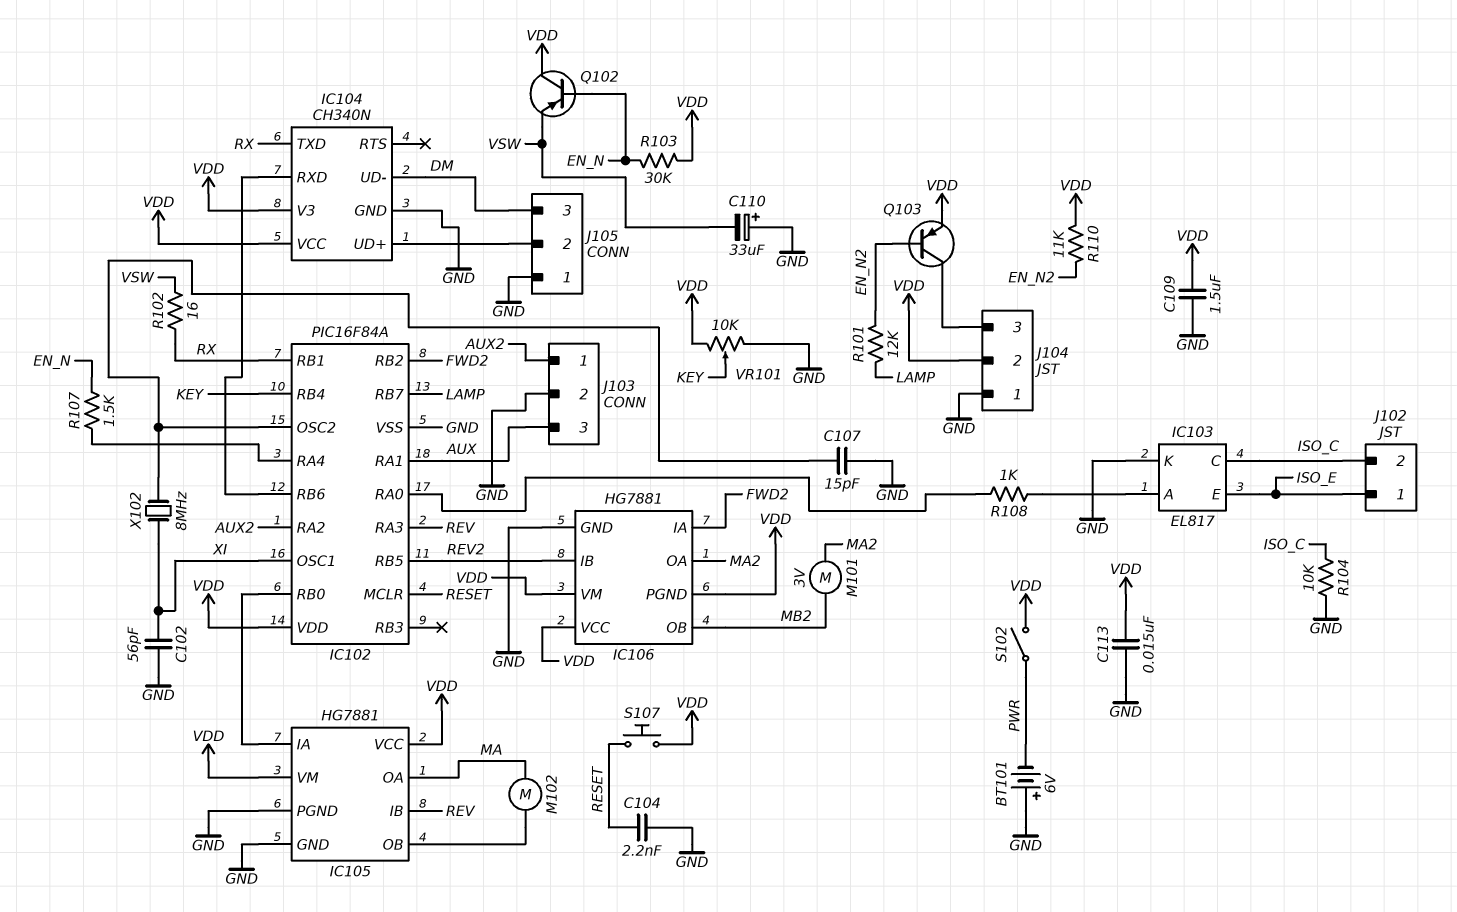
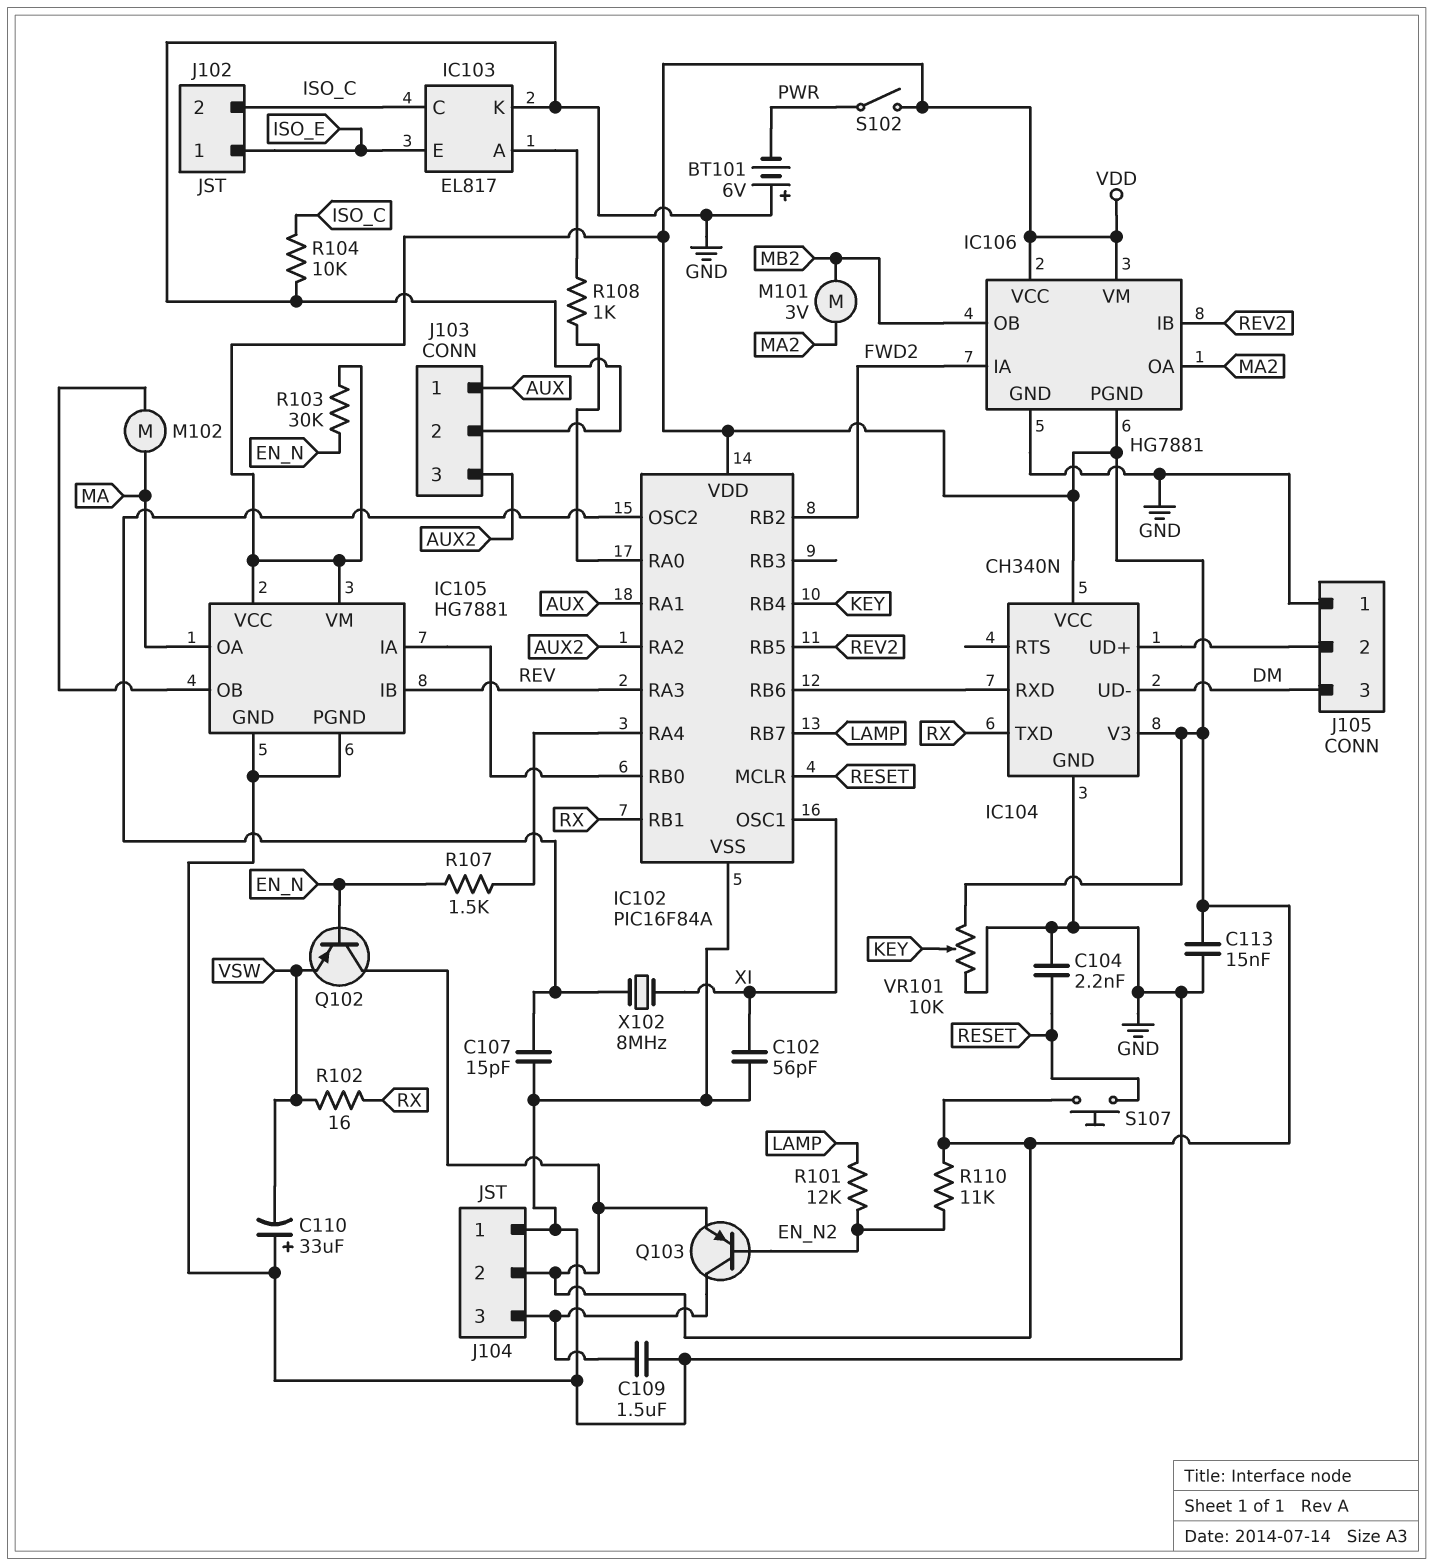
C109: 1.5uF (GND, VDD) -> 1.5uF (GND, J104/3)
J103 pin 1: AUX2 -> AUX
J103 pin 3: AUX -> AUX2

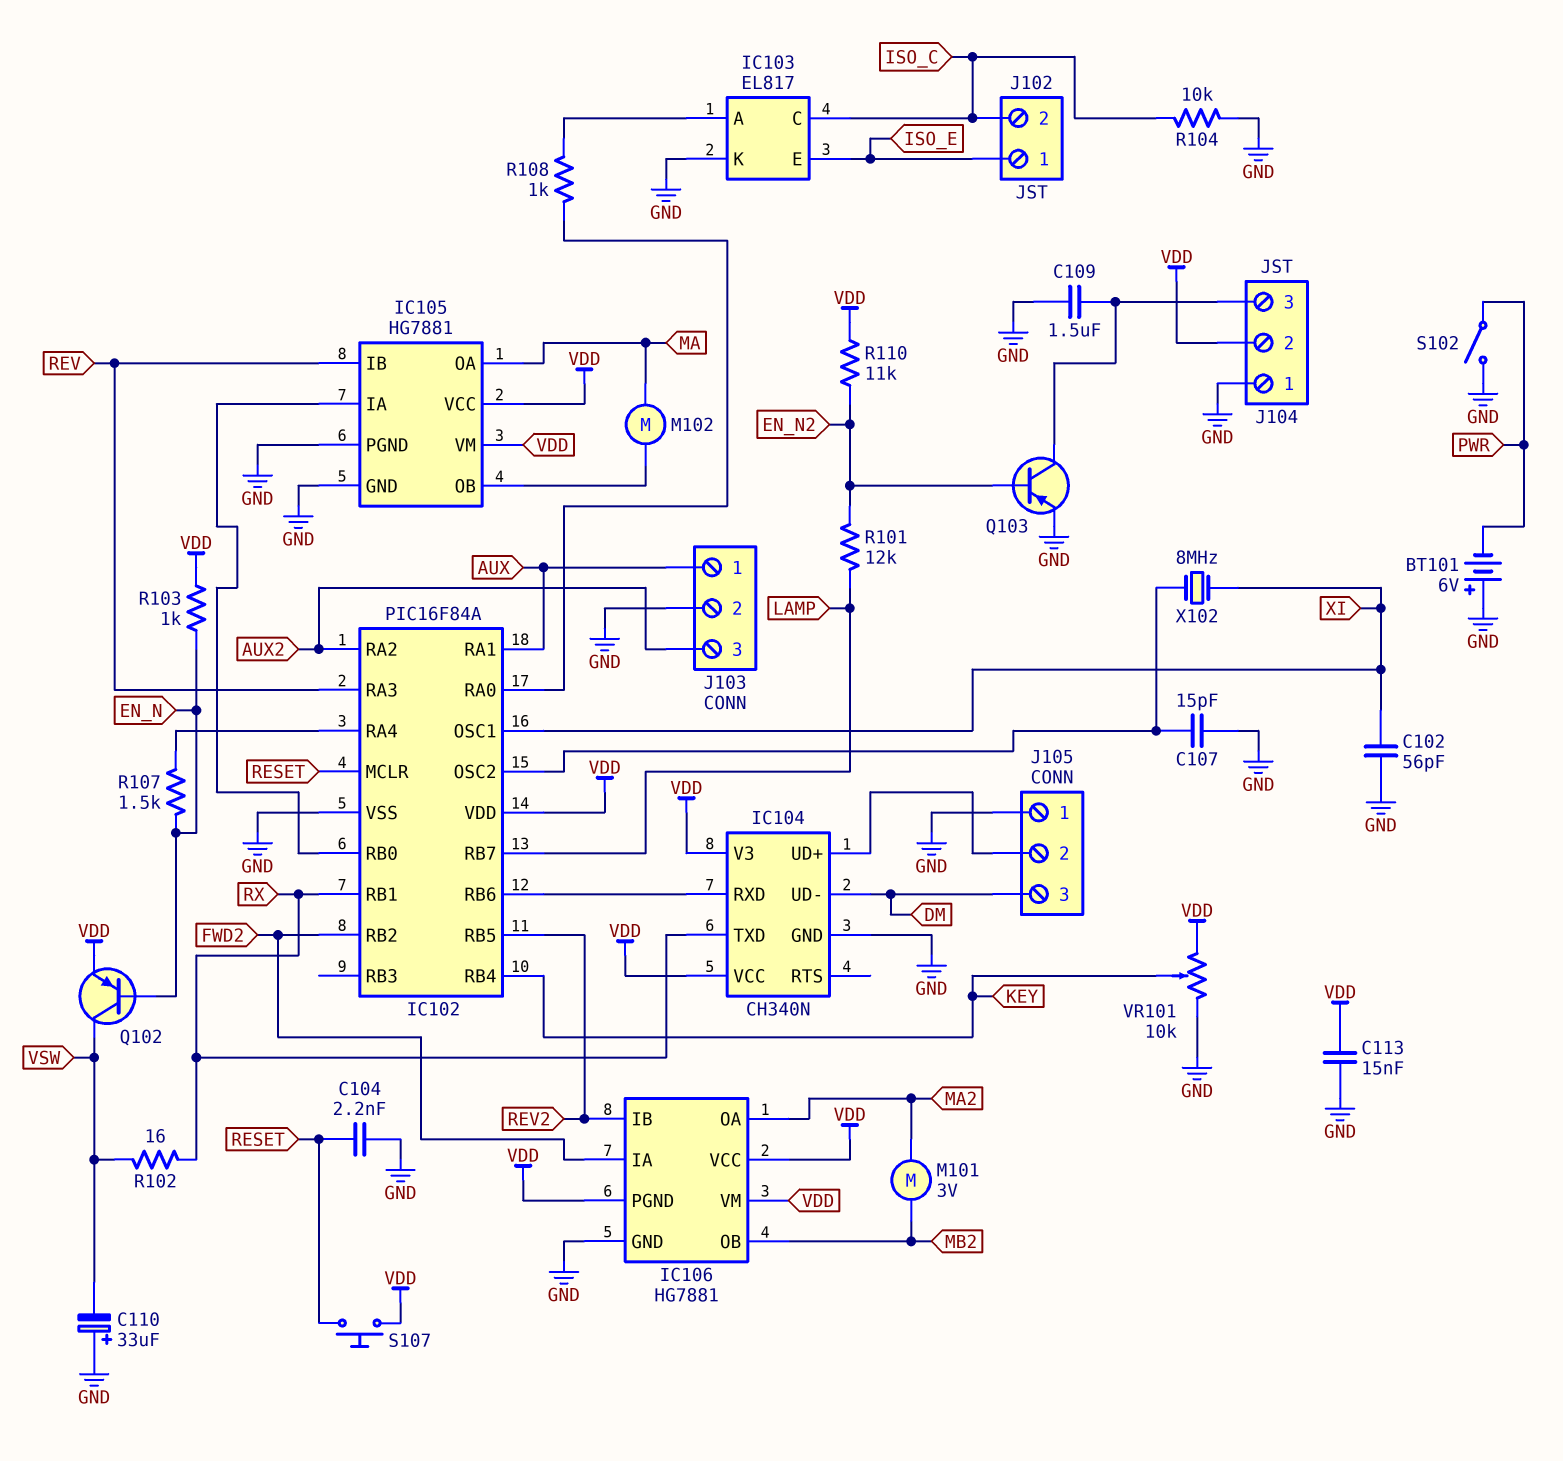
Q102: PNP (B EN_N, C VDD, E VSW) -> PNP (B EN_N, C VSW, E VDD)
Q103: PNP (B EN_N2, C J104/3, E VDD) -> PNP (B EN_N2, C J104/3, E GND)
R103: 30k (EN_N, VDD) -> 1k (EN_N, VDD)
S102: switch (PWR, VDD) -> switch (GND, PWR)

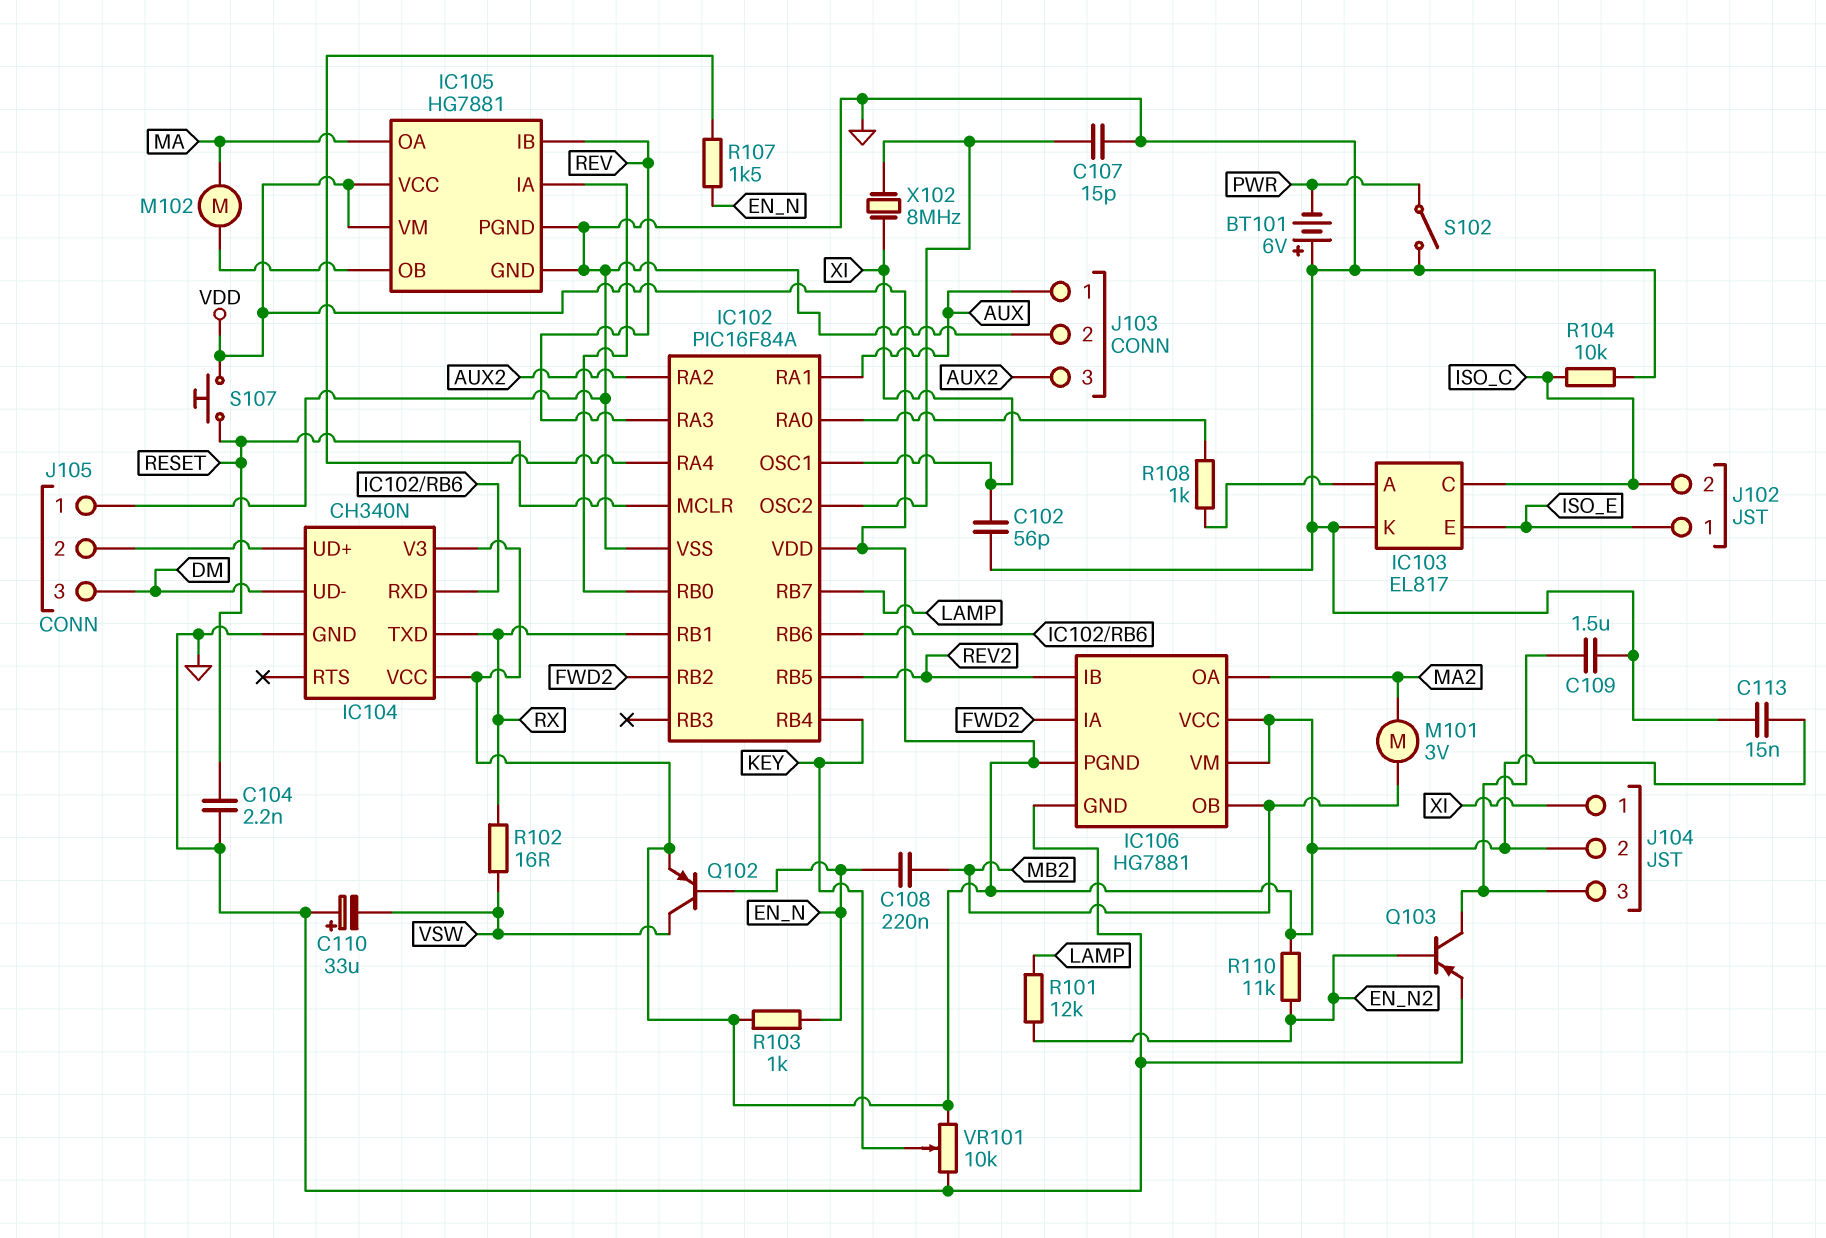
C108: none -> 220nF (EN_N, MB2)
J104 pin 1: GND -> XI

